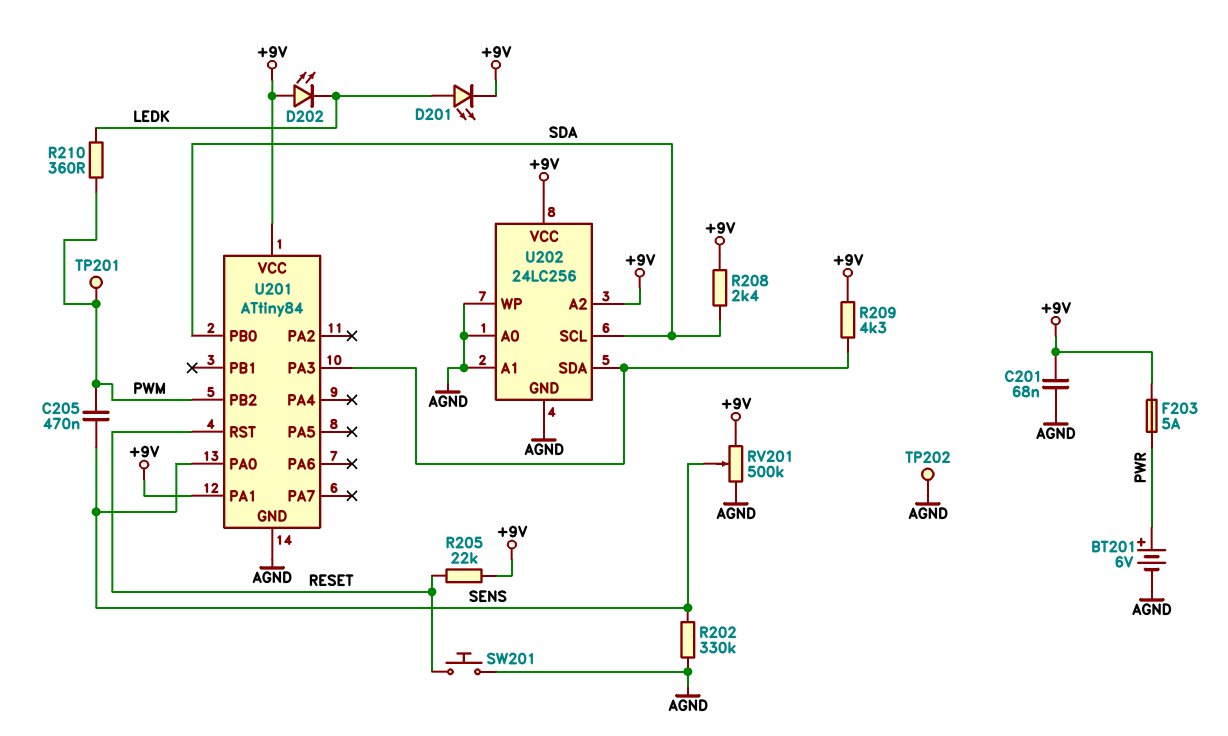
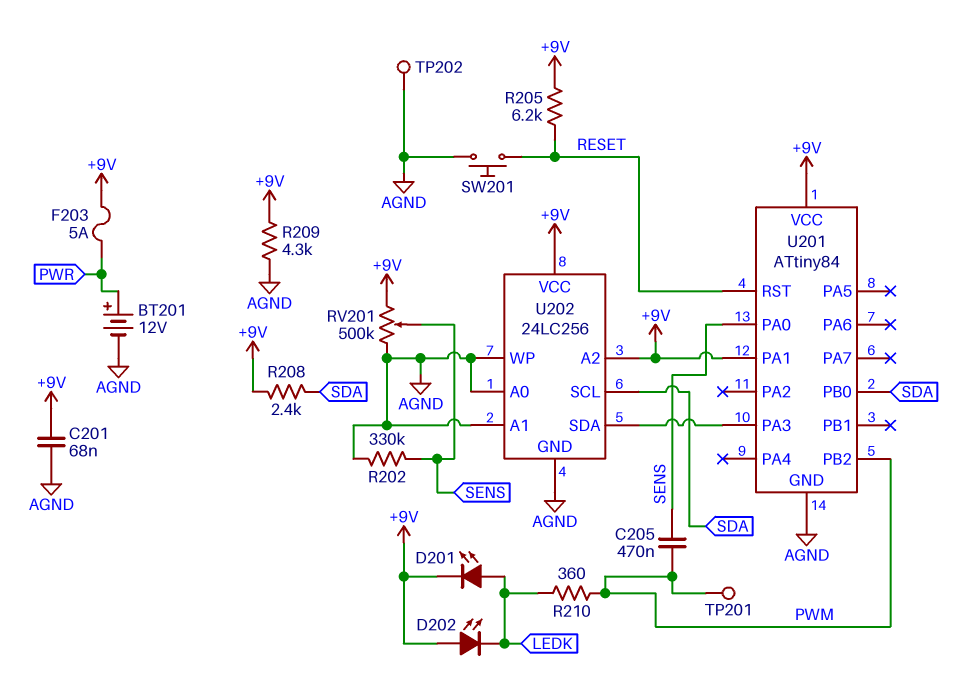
BT201: 6V (plus PWR, minus AGND) -> 12V (plus PWR, minus AGND)
R205: 22k (+9V, RESET) -> 6.2k (+9V, RESET)
R209: 4.3k (+9V, U201/PA3) -> 4.3k (+9V, AGND)

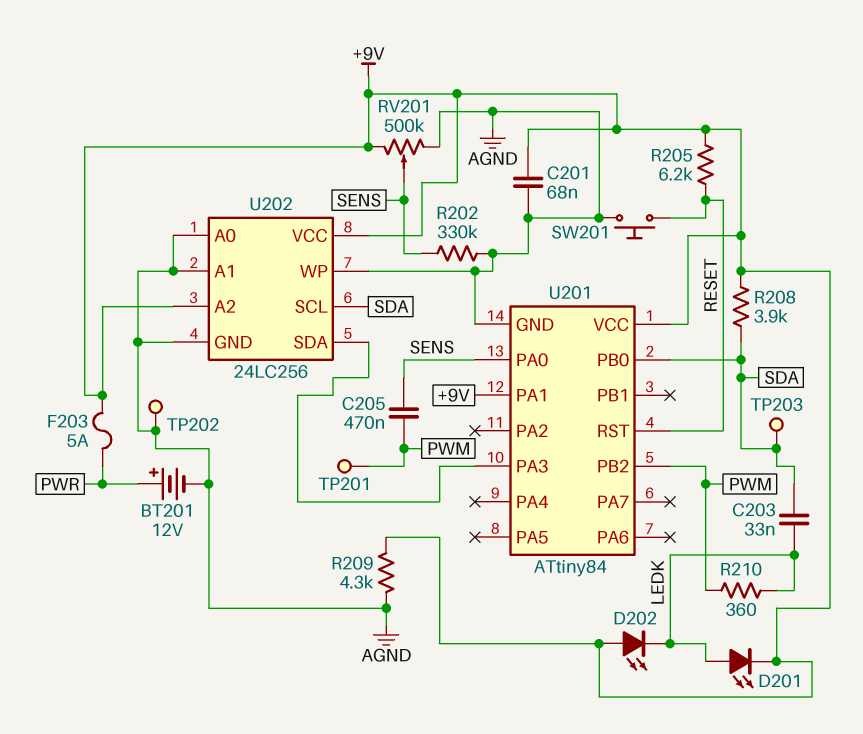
C203: none -> 33nF (LEDK, SDA)
R208: 2.4k (+9V, SDA) -> 3.9k (+9V, SDA)
TP203: none -> test point (SDA)

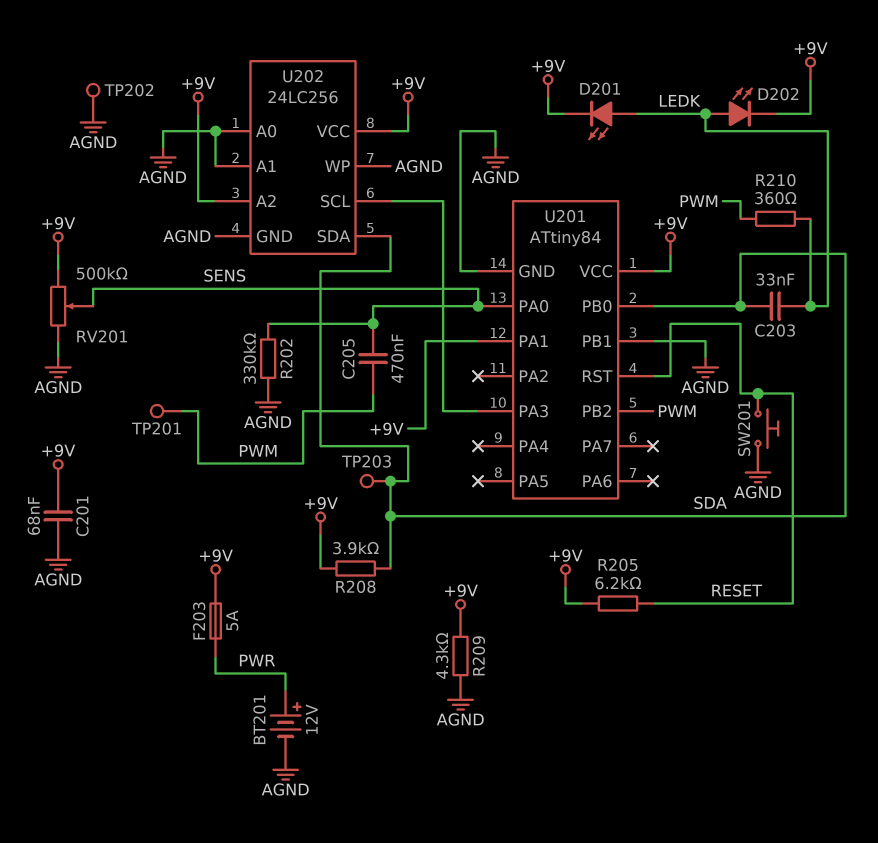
D202: LED (A +9V, K LEDK) -> LED (A LEDK, K +9V)
U201 pin PB1: none -> AGND
U202 pin SCL: SDA -> U201/PA3
U202 pin SDA: U201/PA3 -> SDA

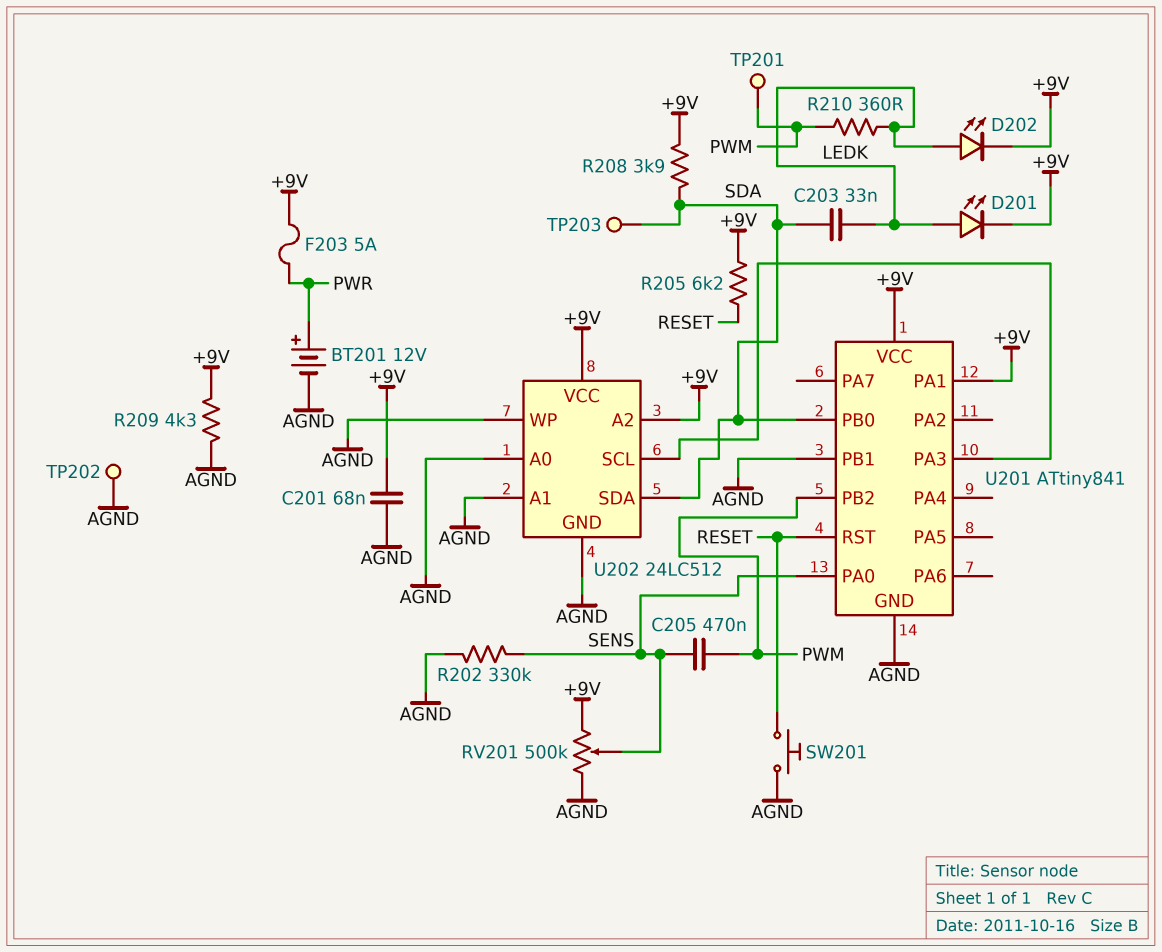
U201: ATtiny84 -> ATtiny841
U202: 24LC256 -> 24LC512

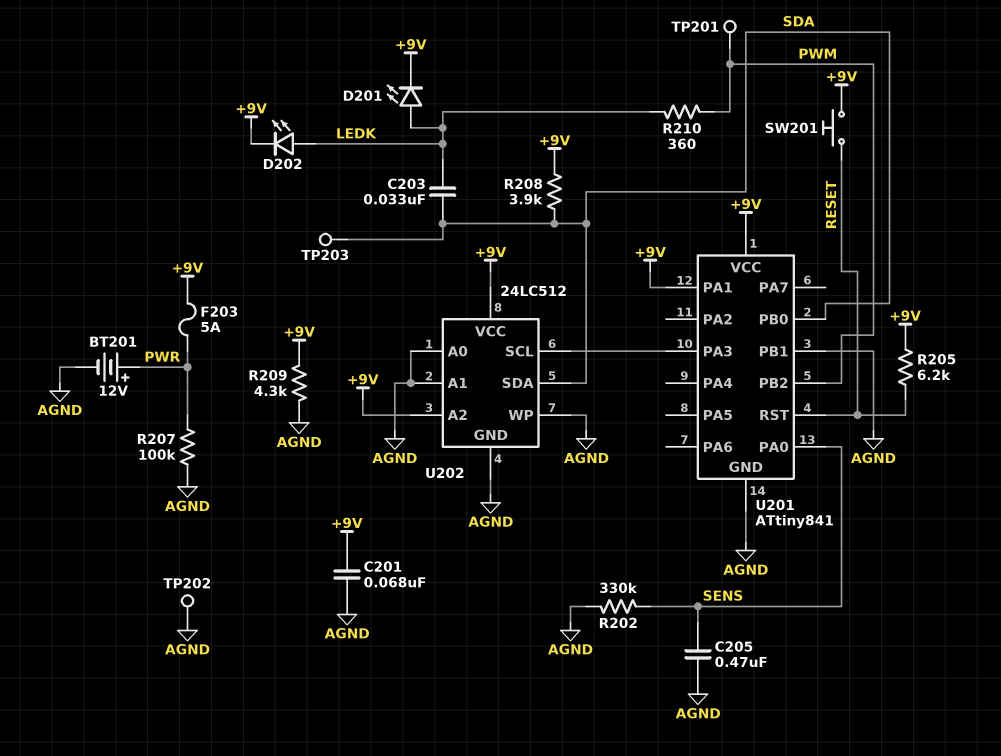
C205: 470nF (PWM, SENS) -> 470nF (AGND, SENS)
R207: none -> 100k (AGND, PWR)
RV201: 500k (+9V, AGND, wiper SENS) -> none
SW201: button (AGND, RESET) -> button (+9V, RESET)

